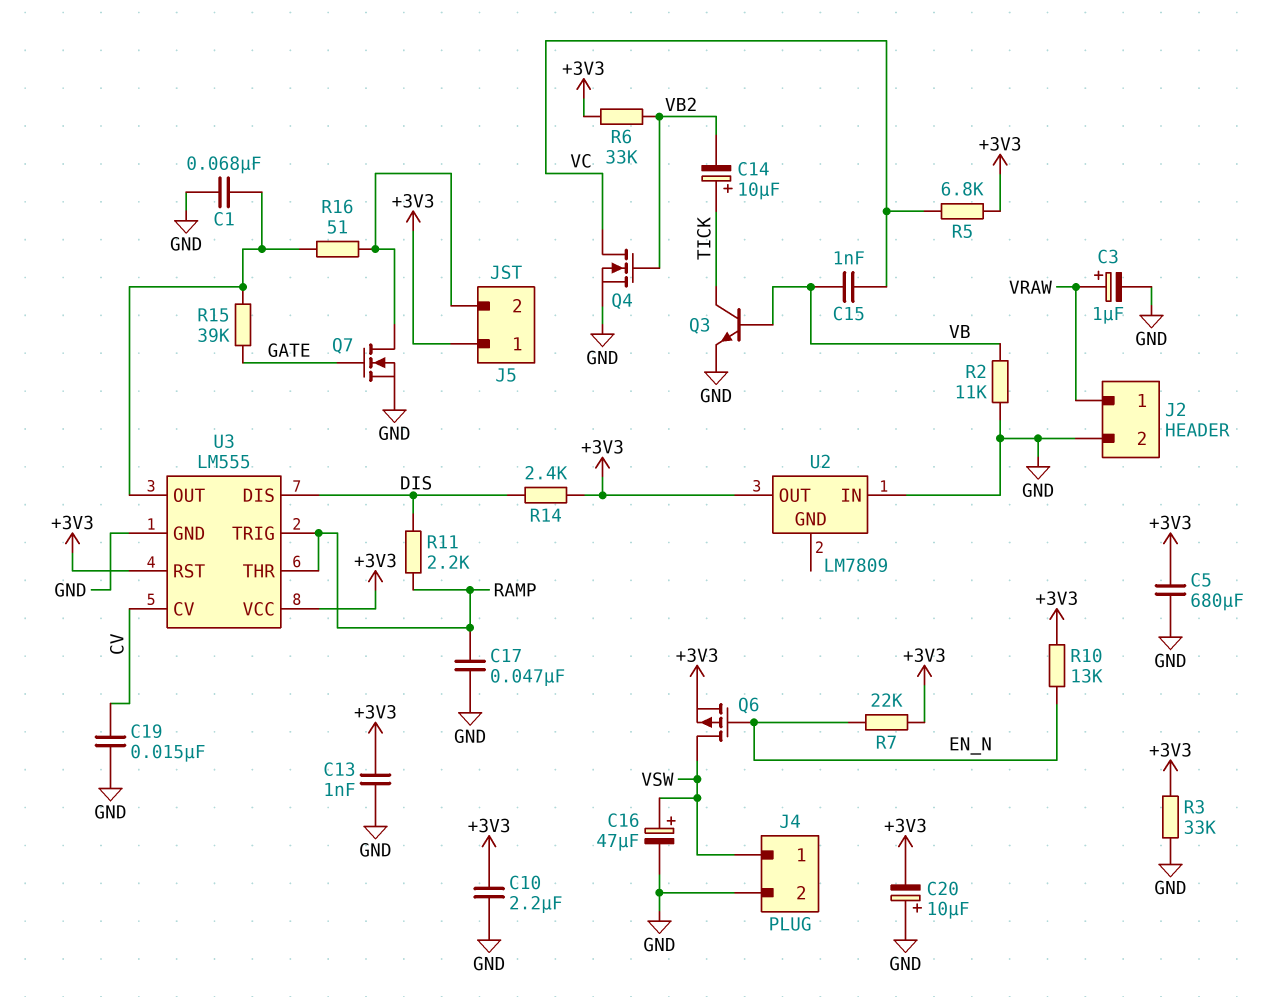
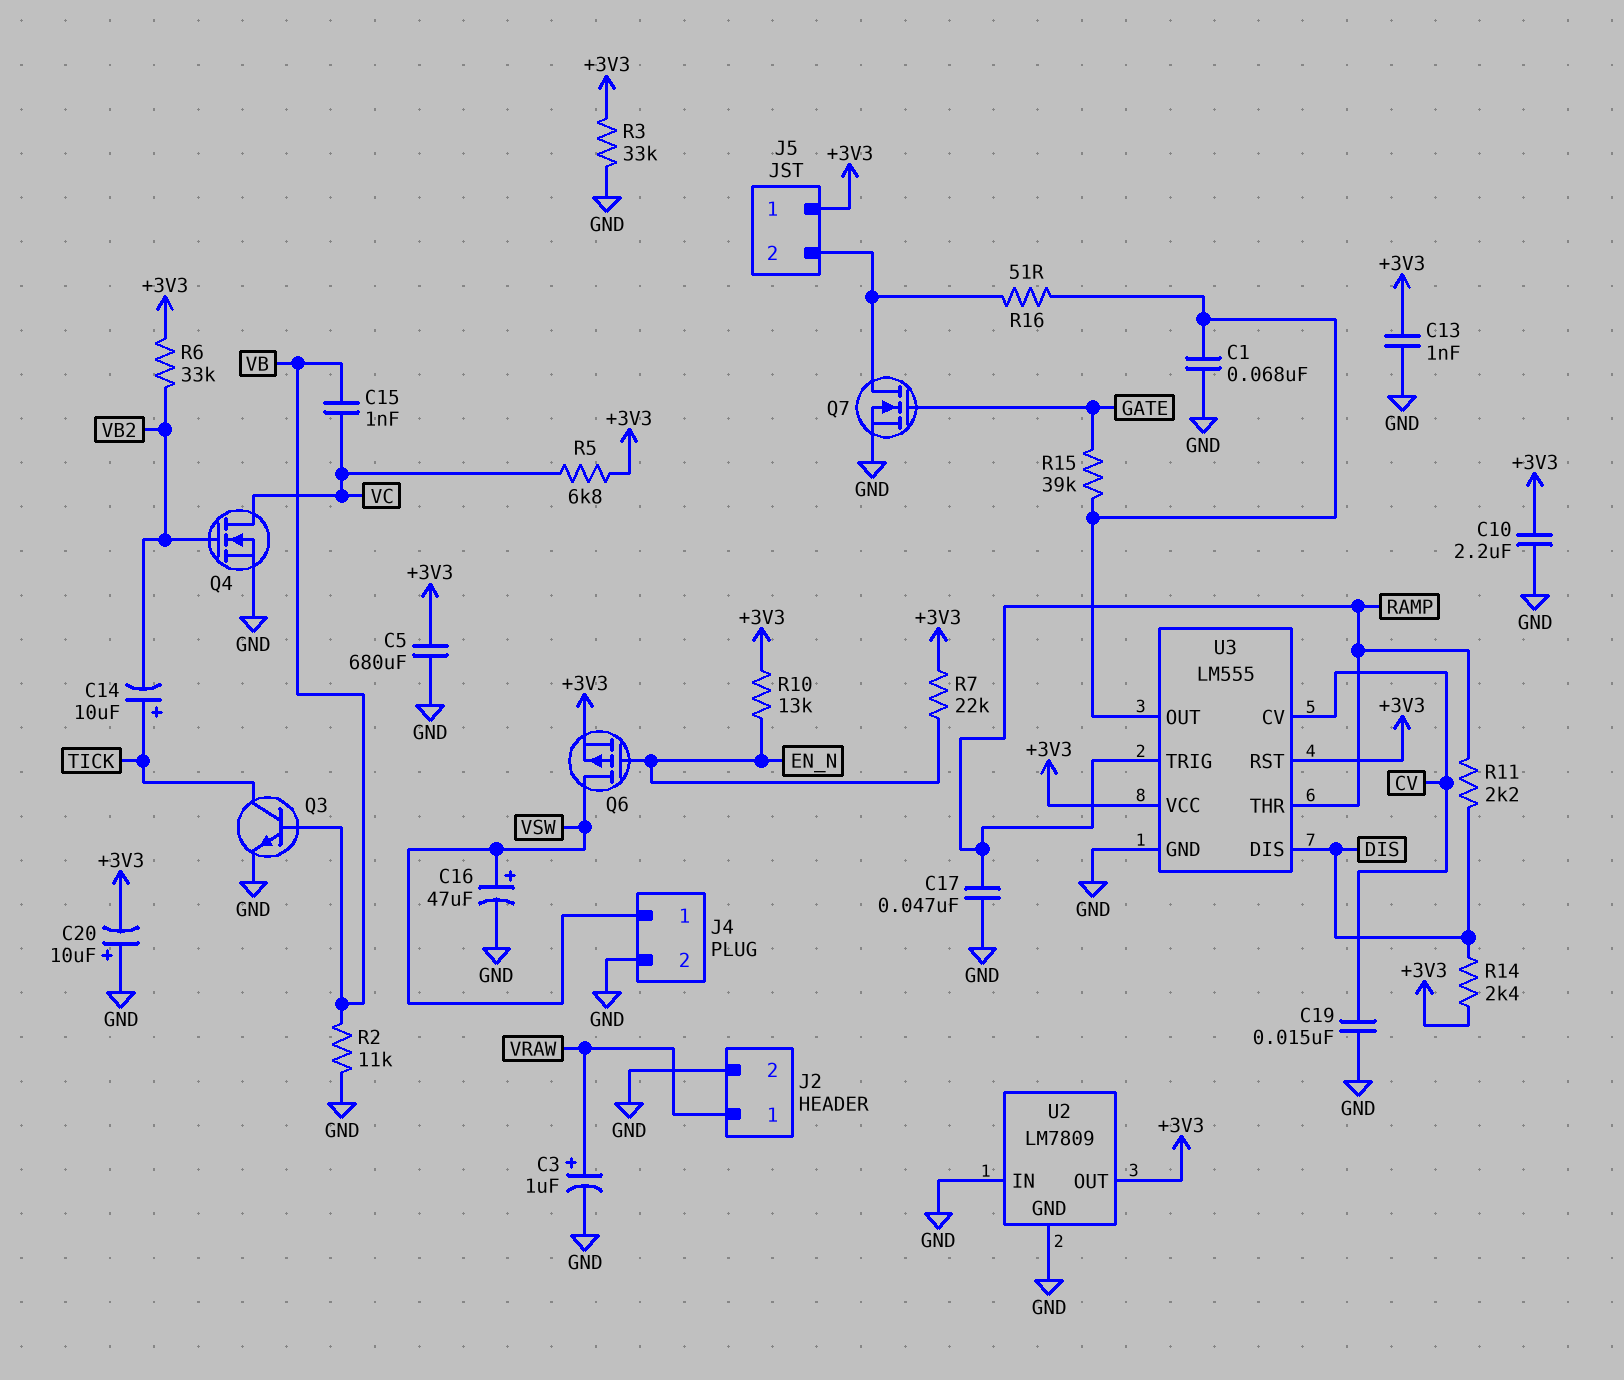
U2 pin GND: none -> GND

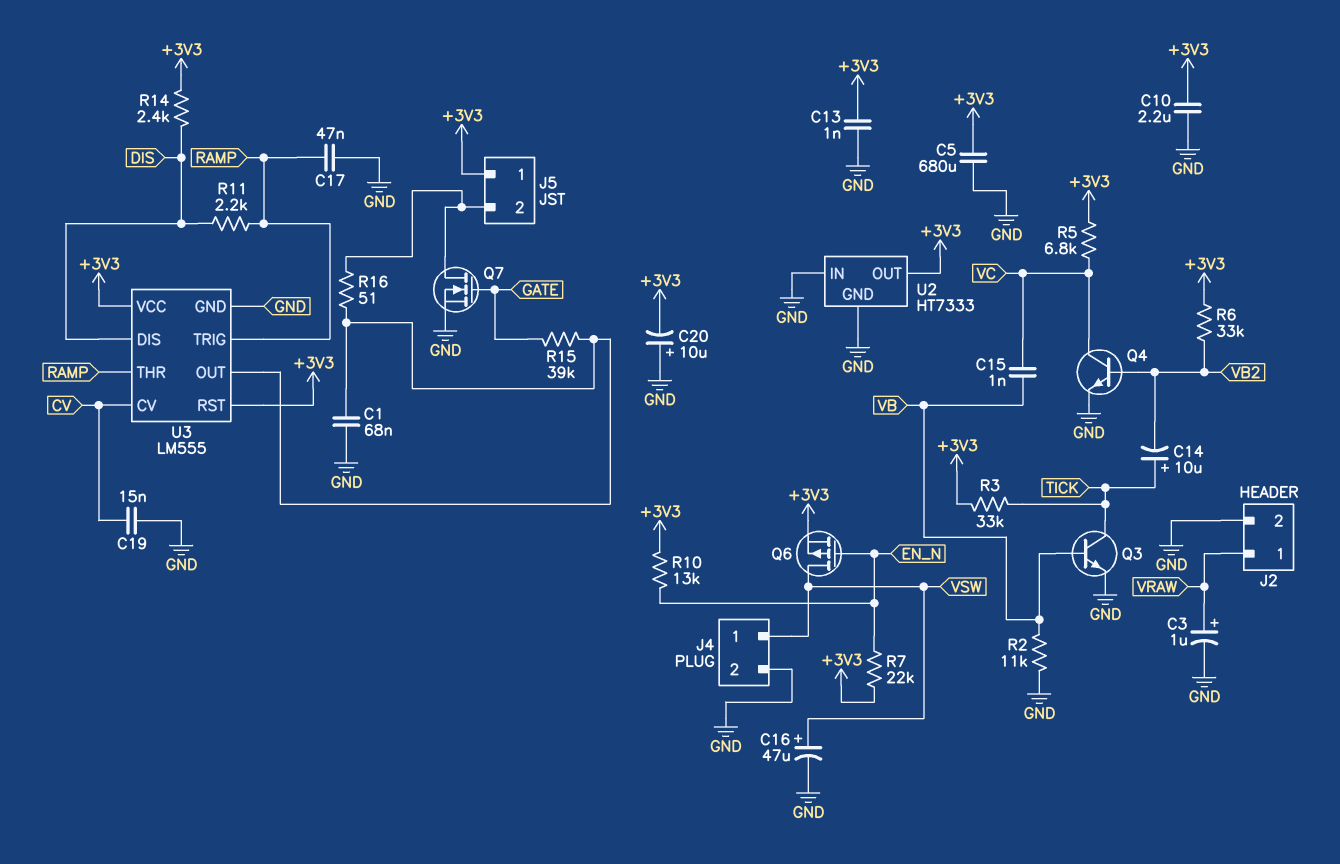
Q4: NMOS (G VB2, D VC, S GND) -> NPN (B VB2, C VC, E GND)
R3: 33k (+3V3, GND) -> 33k (+3V3, TICK)
U2: LM7809 -> HT7333

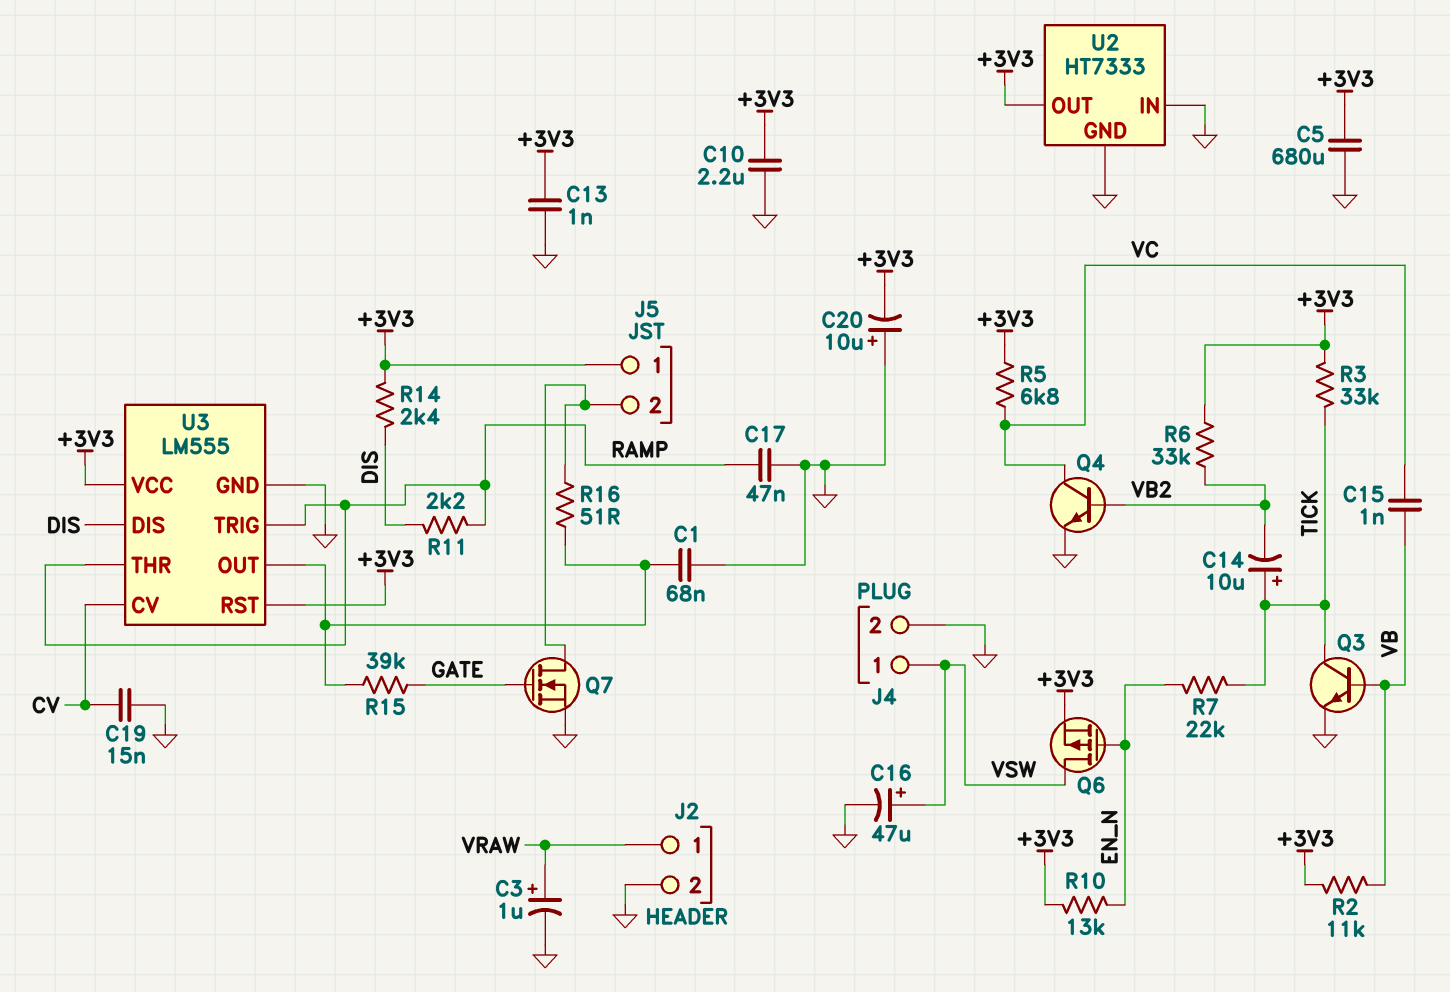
R2: 11k (GND, VB) -> 11k (+3V3, VB)
R7: 22k (+3V3, EN_N) -> 22k (EN_N, TICK)

